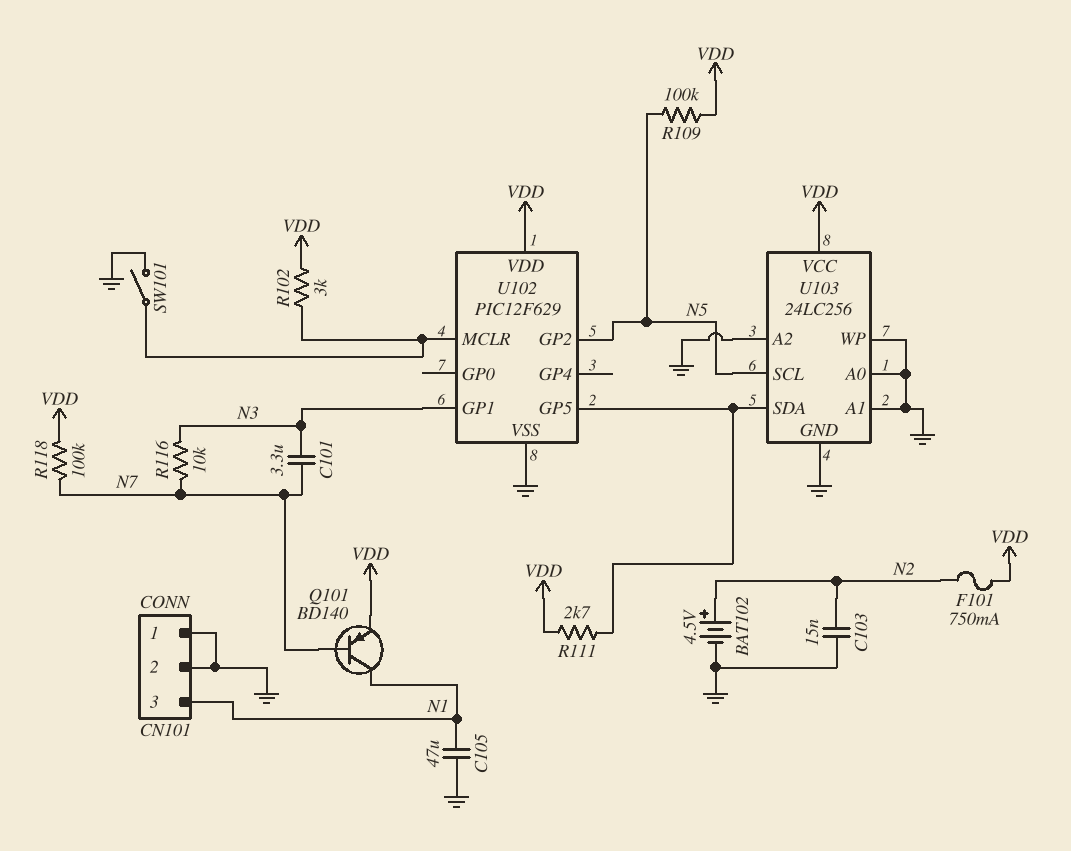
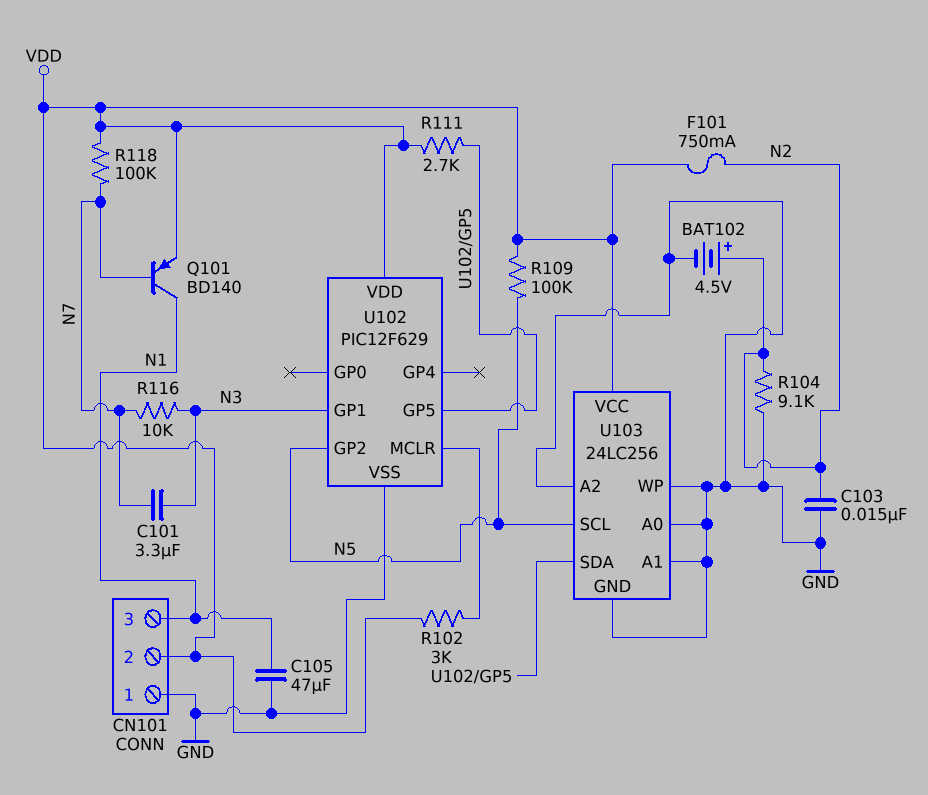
CN101 pin 2: GND -> VDD
R104: none -> 9.1k (GND, N2)
SW101: switch (GND, U102/MCLR) -> none

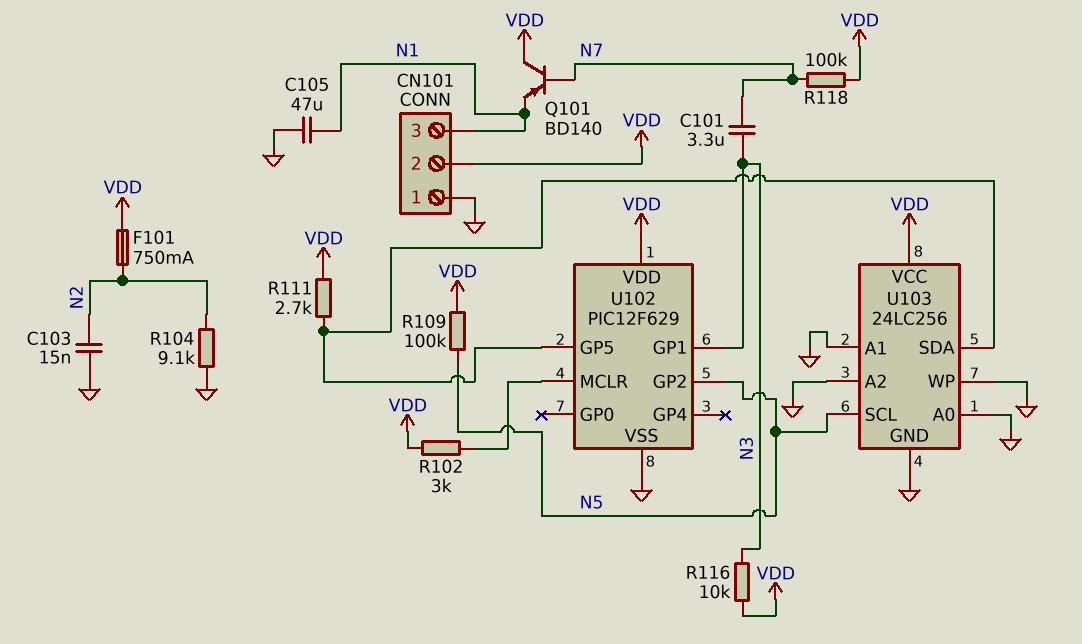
BAT102: 4.5V (plus N2, minus GND) -> none
Q101: PNP BD140 (B N7, C N1, E VDD) -> PNP BD140 (B N7, C VDD, E N1)
R116: 10k (N3, N7) -> 10k (N3, VDD)

